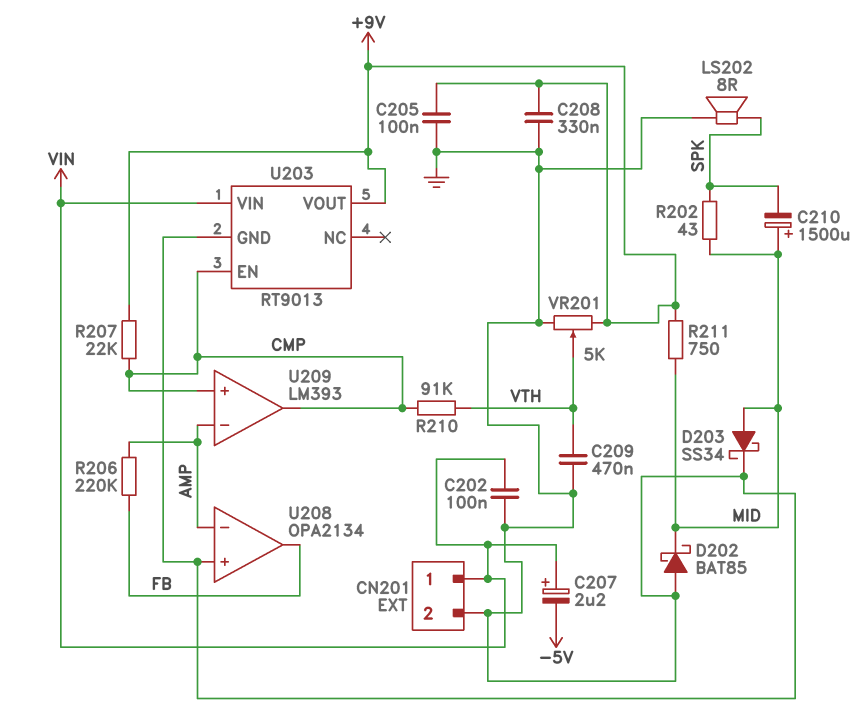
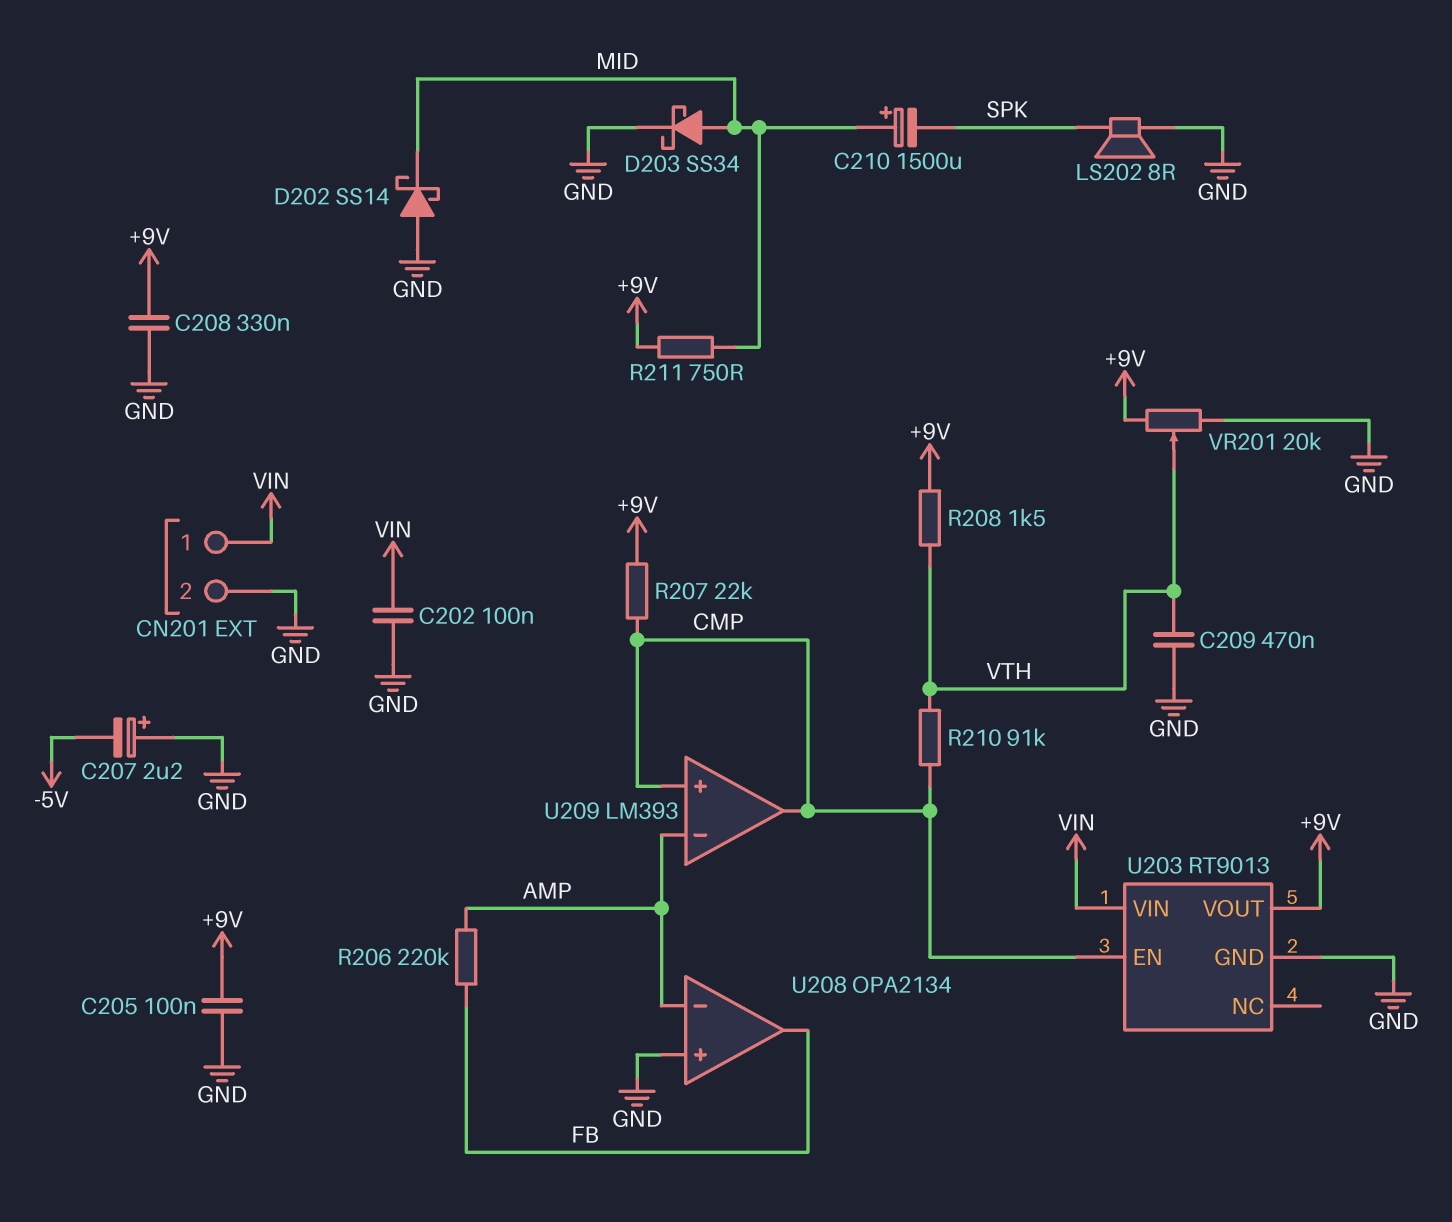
C207: 2.2uF (plus VIN, minus -5V) -> 2.2uF (plus GND, minus -5V)
D202: schottky BAT85 (A GND, K MID) -> schottky SS14 (A GND, K MID)
R202: 43 (MID, SPK) -> none
R208: none -> 1.5k (+9V, VTH)
VR201: 5k (+9V, GND, wiper VTH) -> 20k (+9V, GND, wiper VTH)

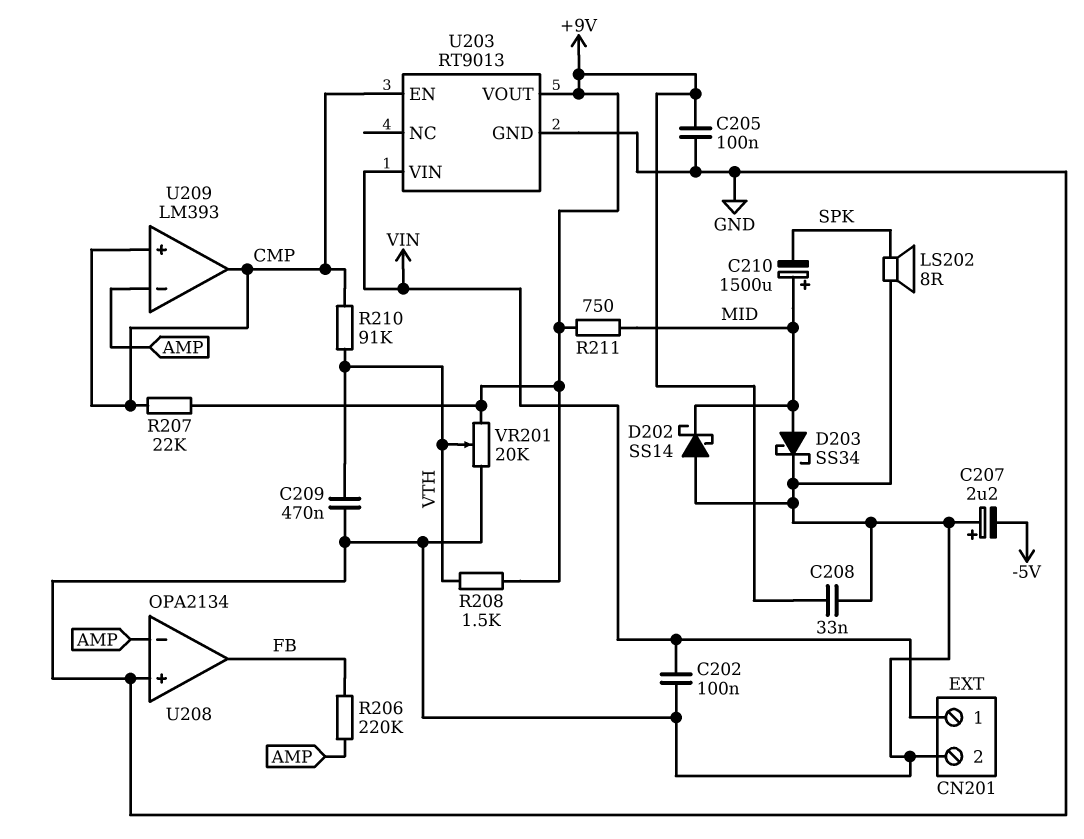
C208: 330nF (+9V, GND) -> 33nF (+9V, GND)

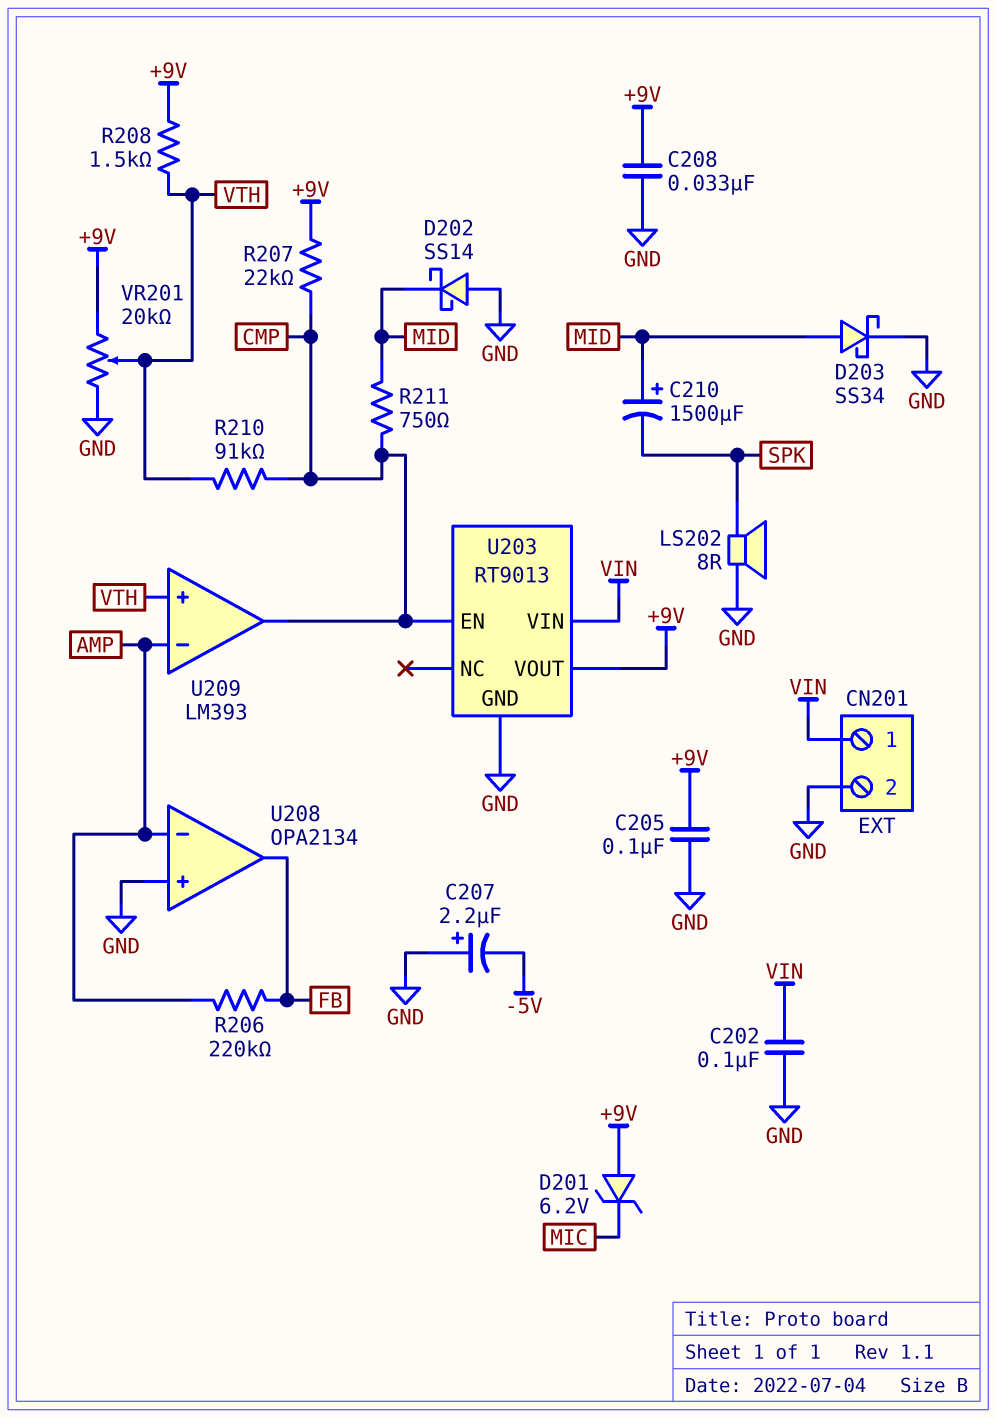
C209: 470nF (GND, VTH) -> none
D201: none -> zener 6.2V (A +9V, K MIC)
R211: 750 (+9V, MID) -> 750 (CMP, MID)
U209 pin in+: CMP -> VTH

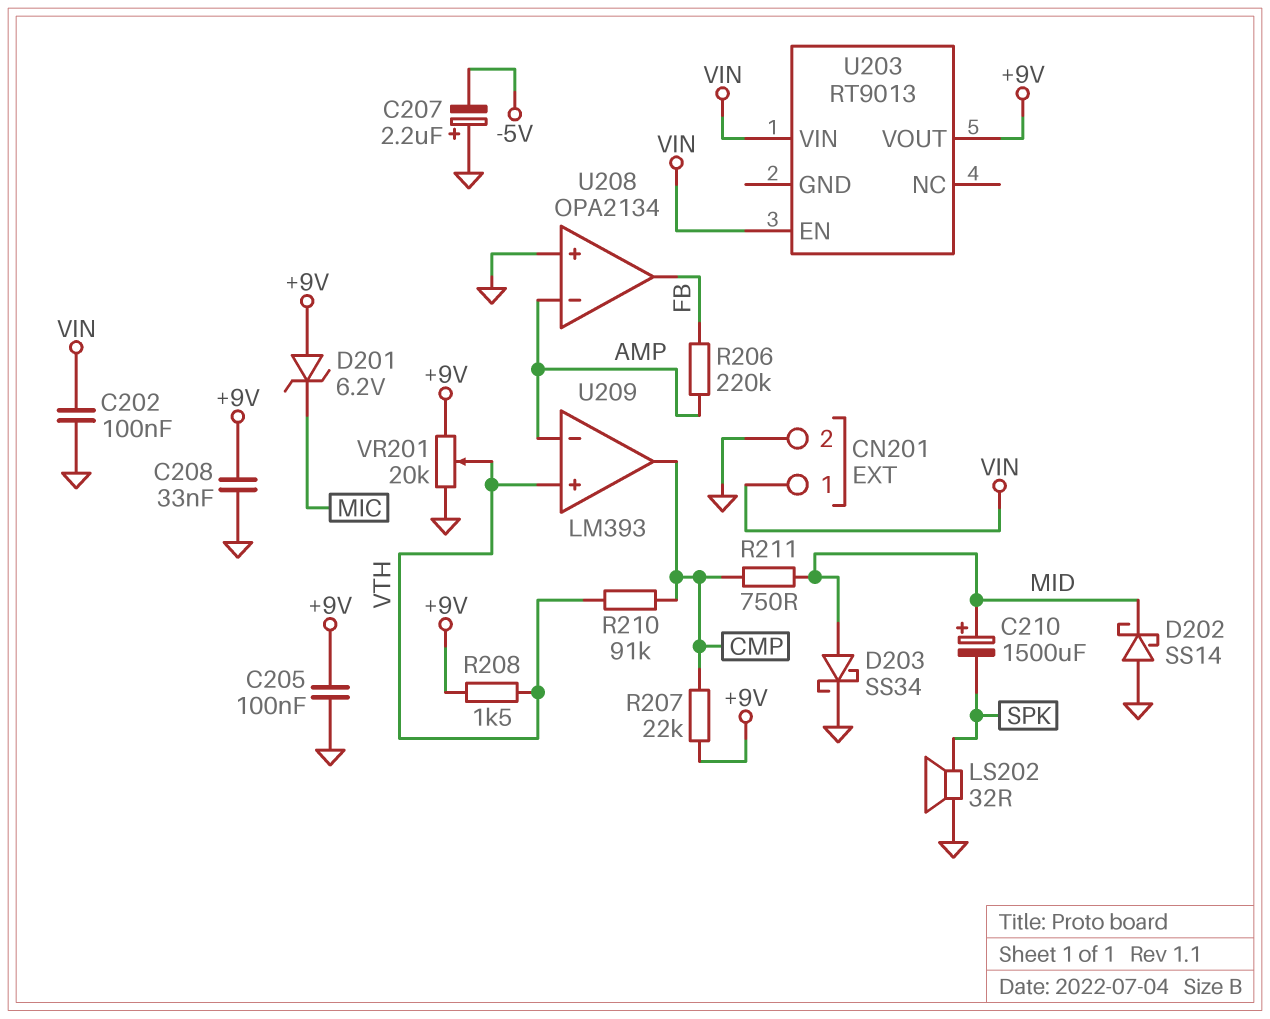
LS202: speaker 8R (GND, SPK) -> speaker 32R (GND, SPK)
U203 pin EN: CMP -> VIN
U203 pin GND: GND -> none

